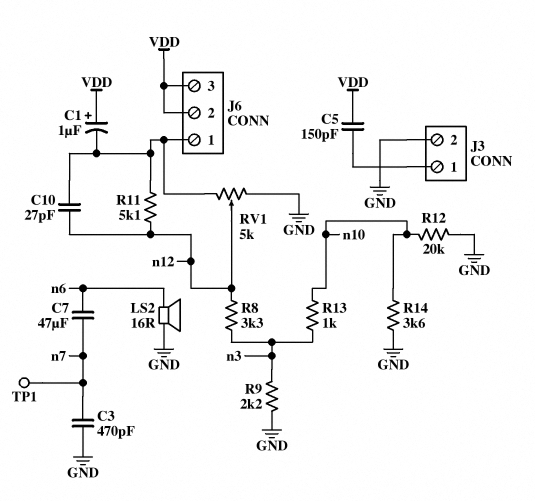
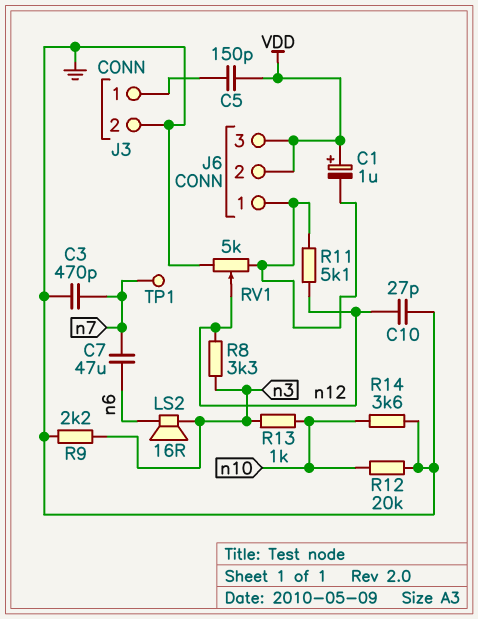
C10: 27pF (J6/1, n12) -> 27pF (GND, n12)
LS2: speaker 16R (GND, n6) -> speaker 16R (n3, n6)

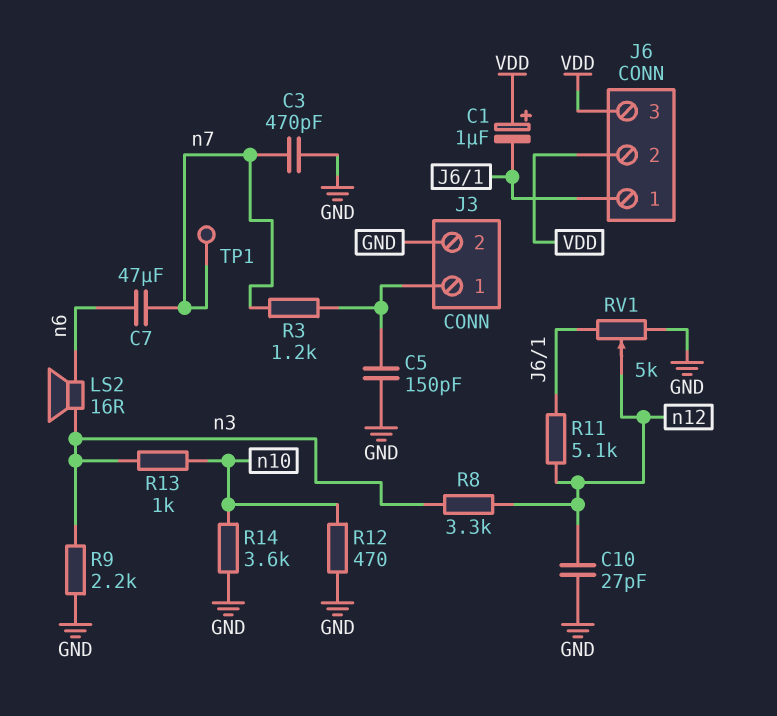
C5: 150pF (J3/1, VDD) -> 150pF (GND, J3/1)
R3: none -> 1.2k (J3/1, n7)
R12: 20k (GND, n10) -> 470 (GND, n10)

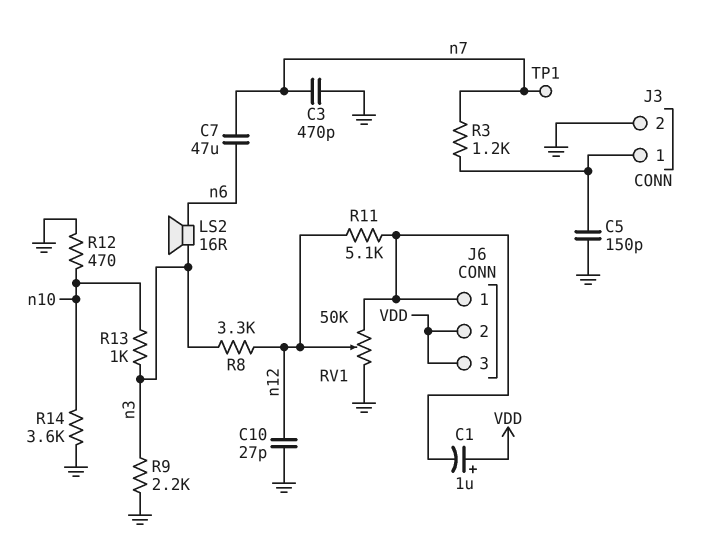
RV1: 5k (GND, J6/1, wiper n12) -> 50k (GND, J6/1, wiper n12)

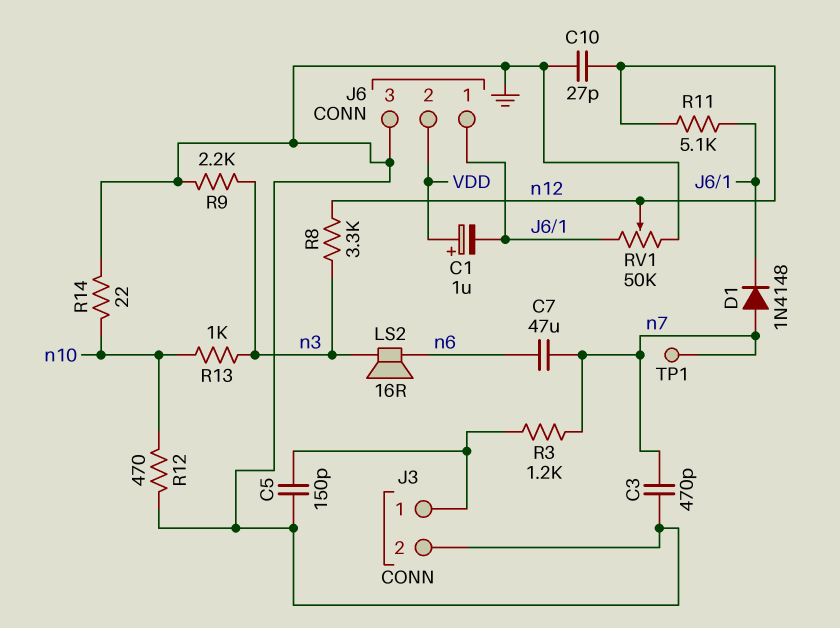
D1: none -> diode 1N4148 (A n7, K J6/1)
J6 pin 3: VDD -> GND
R14: 3.6k (GND, n10) -> 22 (GND, n10)

